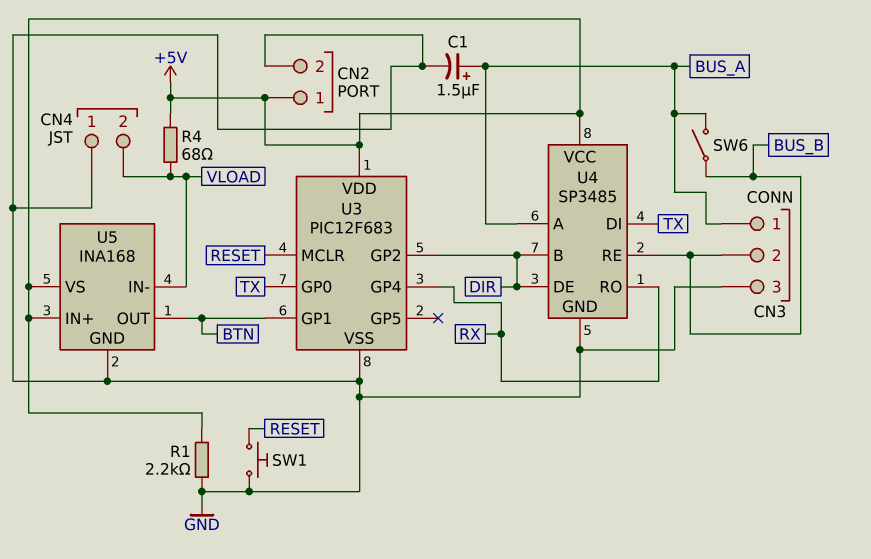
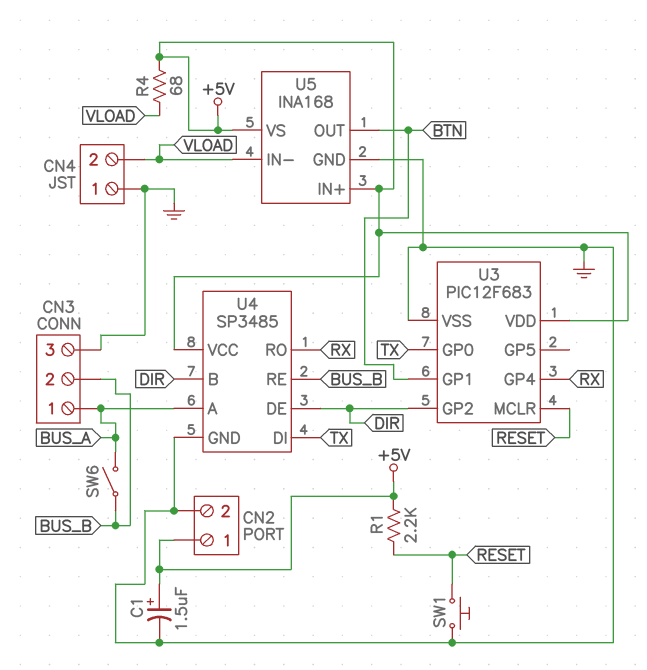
C1: 1.5uF (plus BUS_A, minus GND) -> 1.5uF (plus +5V, minus GND)
R1: 2.2k (+5V, GND) -> 2.2k (+5V, RESET)

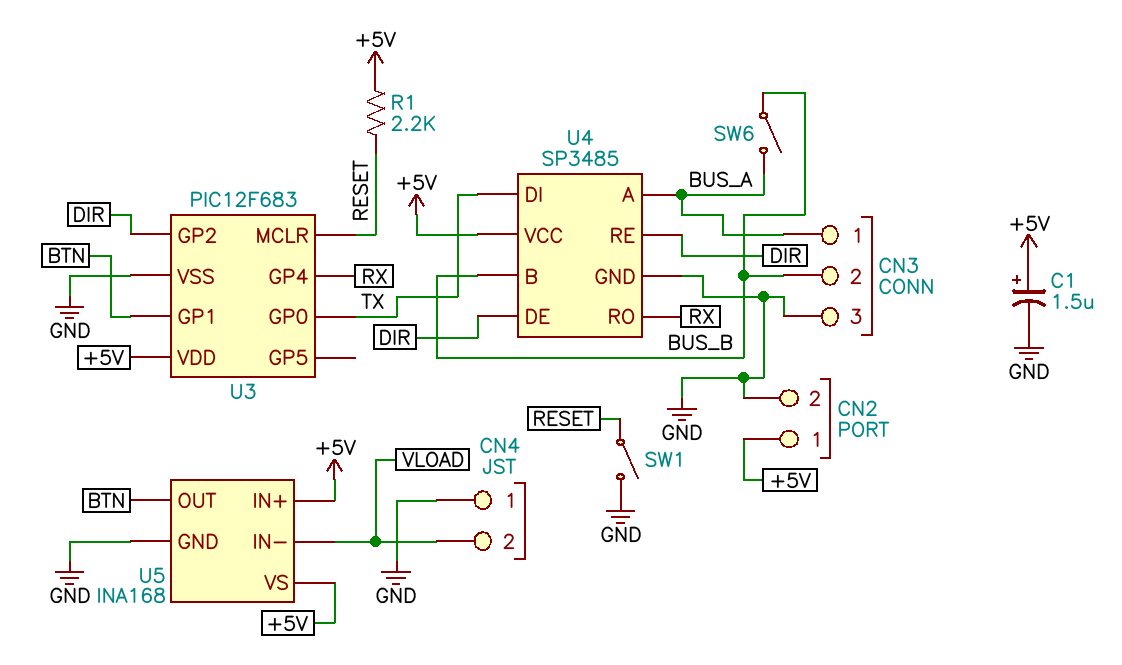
R4: 68 (+5V, VLOAD) -> none
SW1: button (GND, RESET) -> switch (GND, RESET)
U4 pin B: DIR -> BUS_B
U4 pin RE: BUS_B -> DIR

